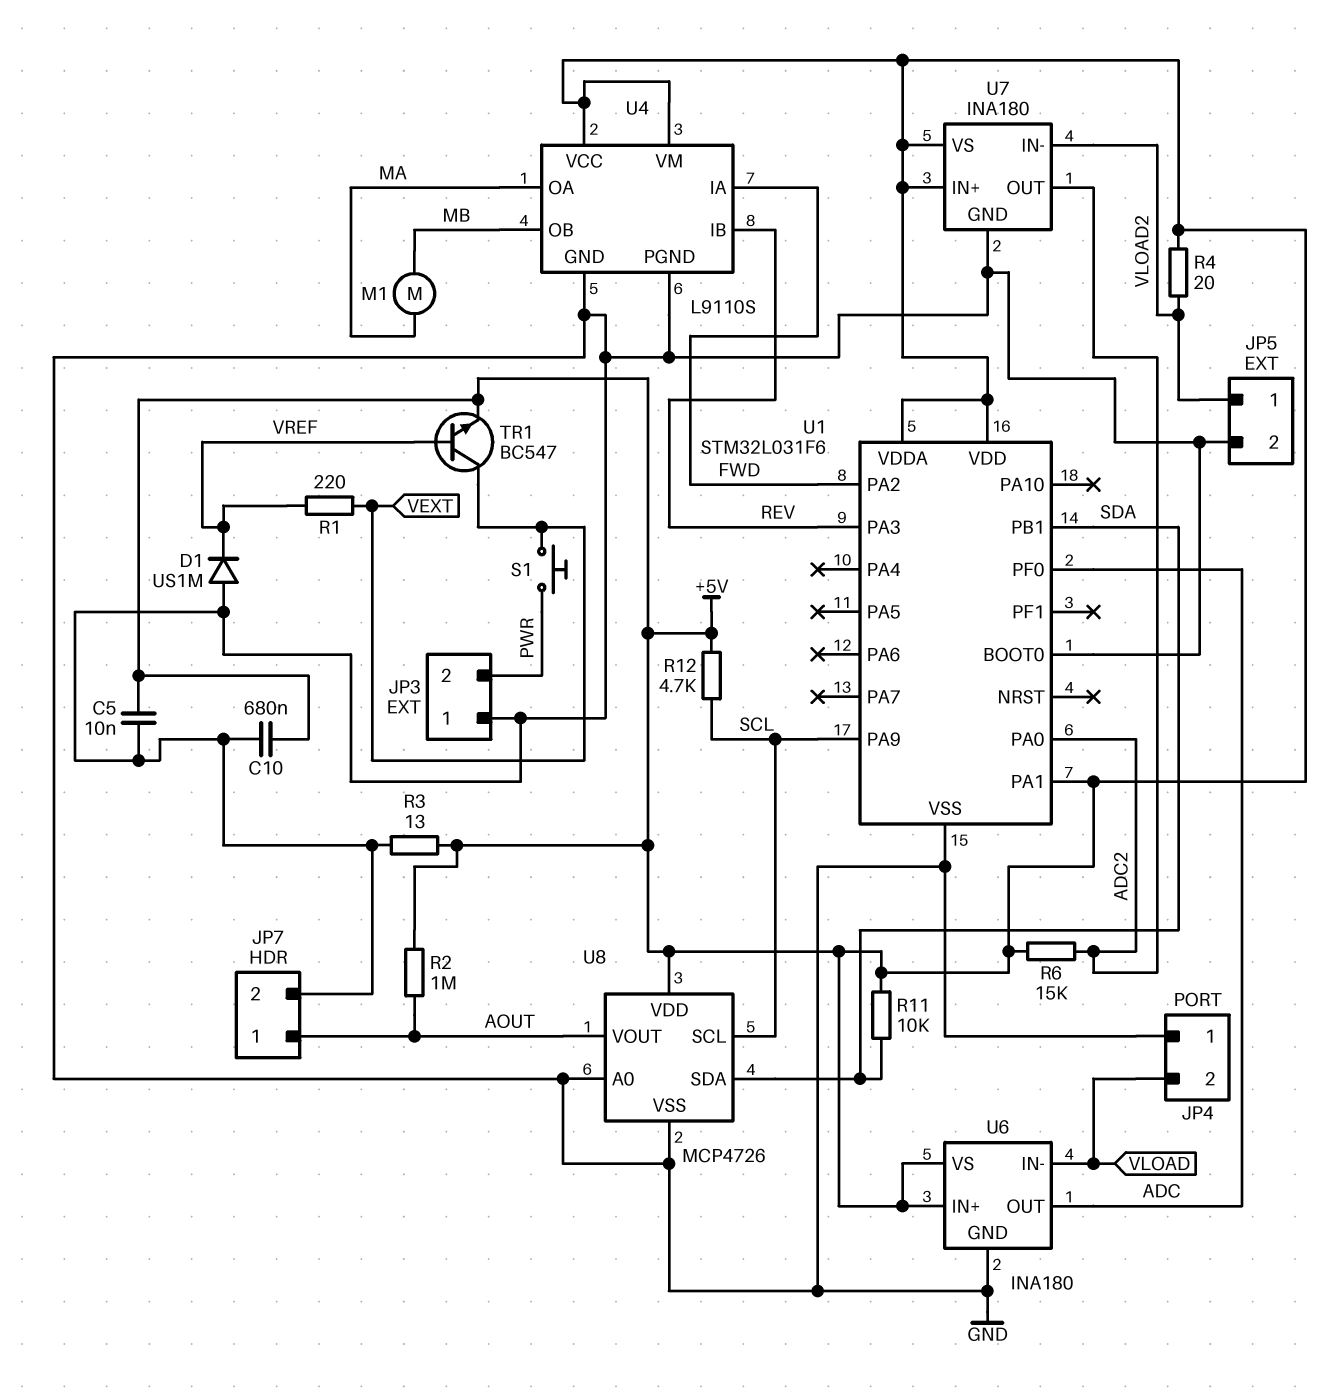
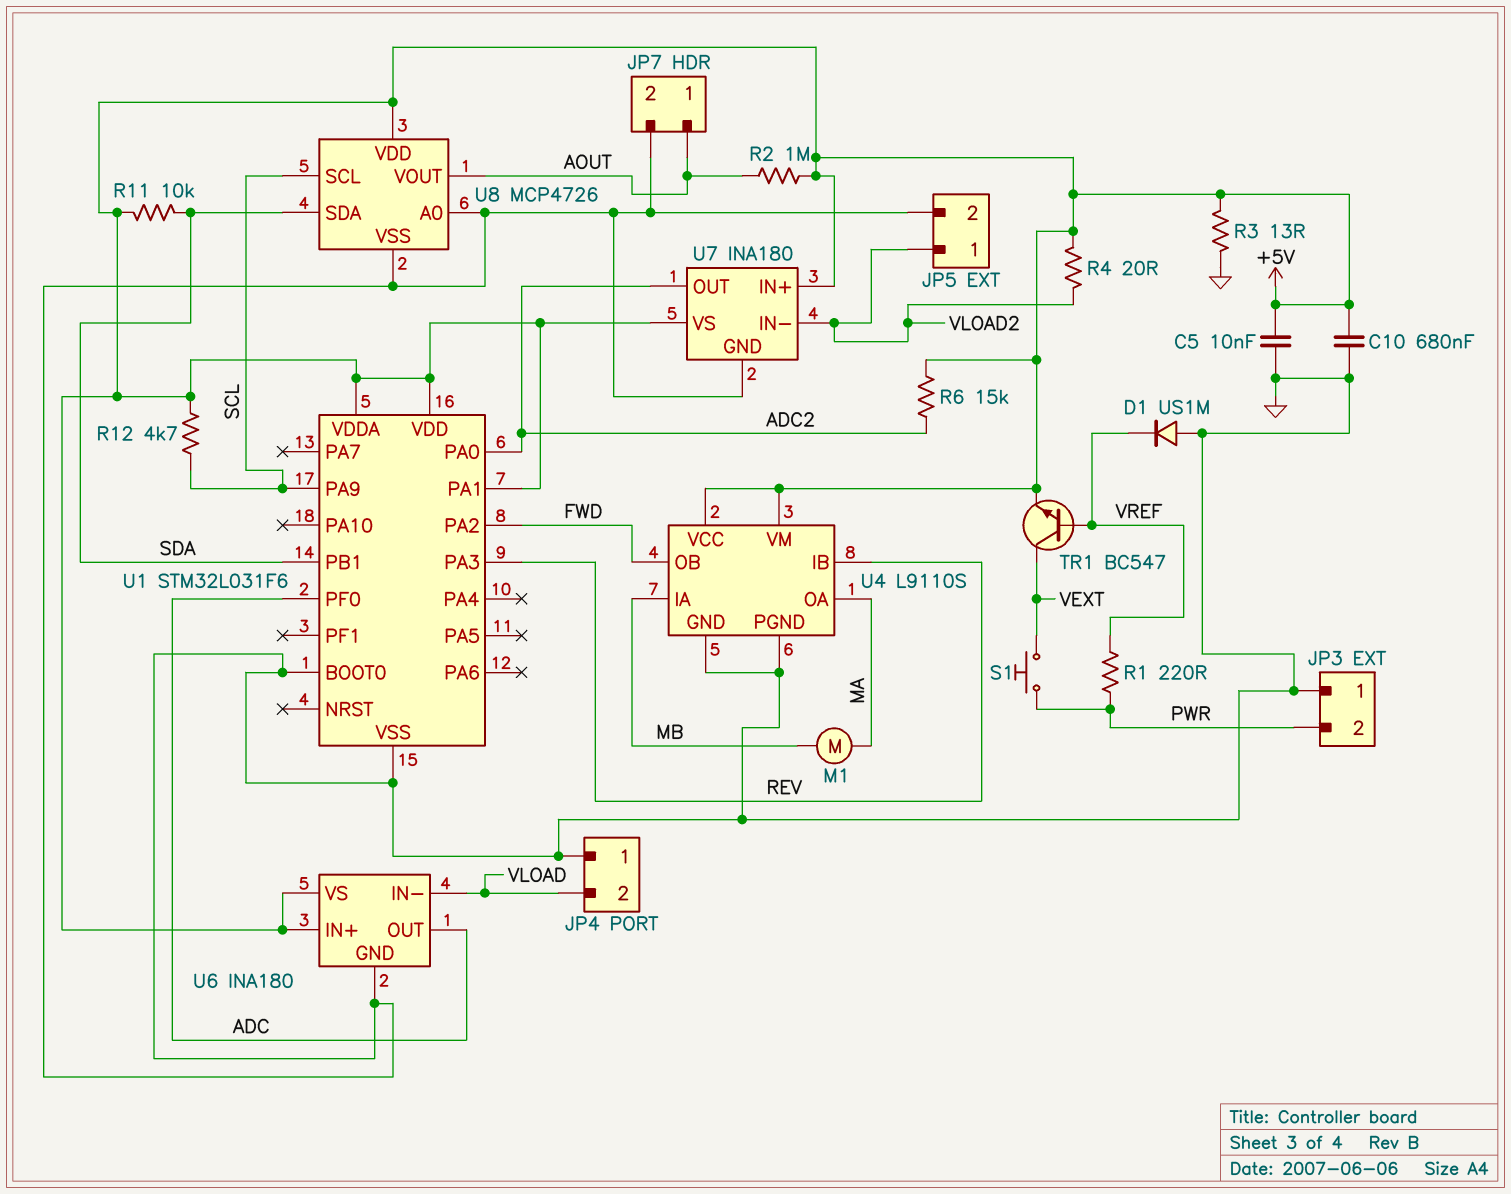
R1: 220 (VEXT, VREF) -> 220 (PWR, VREF)
U4 pin IA: FWD -> MB
U4 pin OB: MB -> FWD

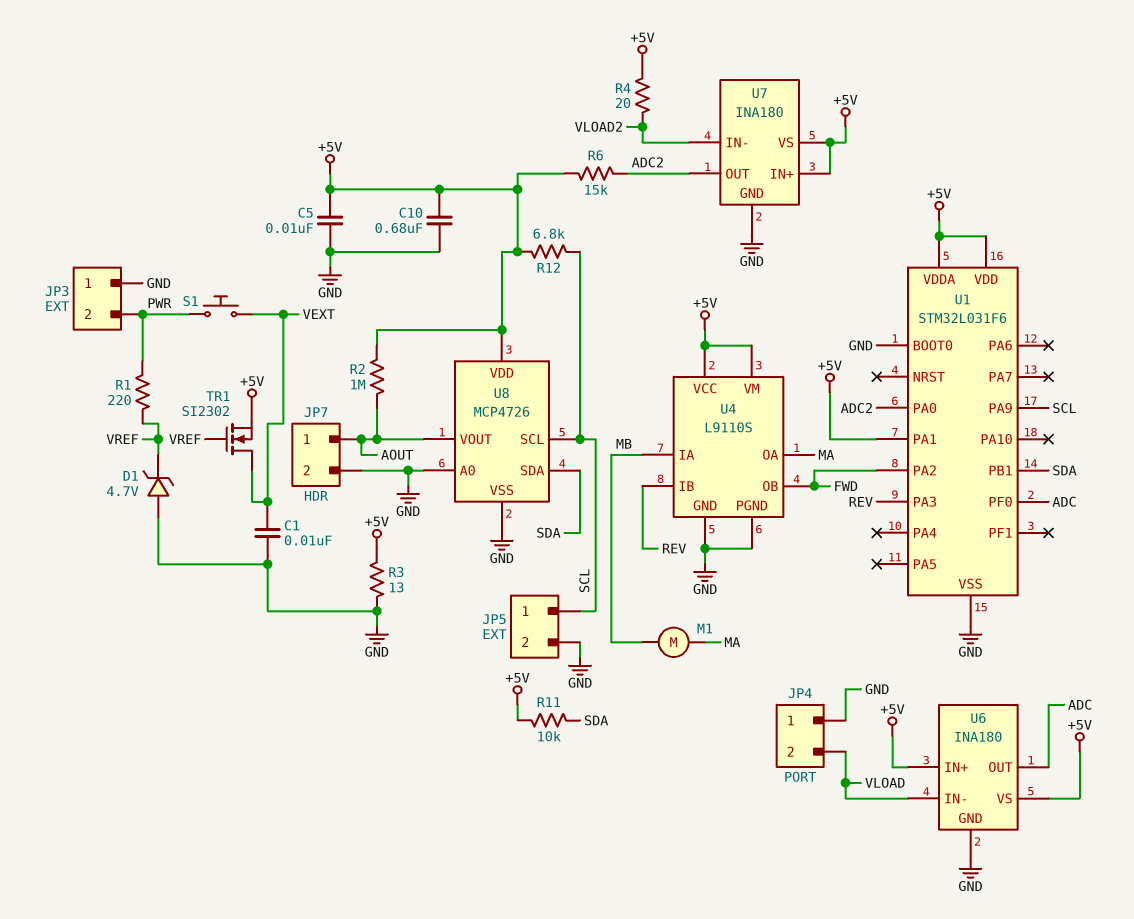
C1: none -> 10nF (GND, VEXT)
D1: diode US1M (A GND, K VREF) -> zener 4.7V (A GND, K VREF)
JP5 pin 1: VLOAD2 -> SCL
R12: 4.7k (+5V, SCL) -> 6.8k (+5V, SCL)
TR1: NPN BC547 (B VREF, C VEXT, E +5V) -> NMOS SI2302 (G VREF, D VEXT, S +5V)

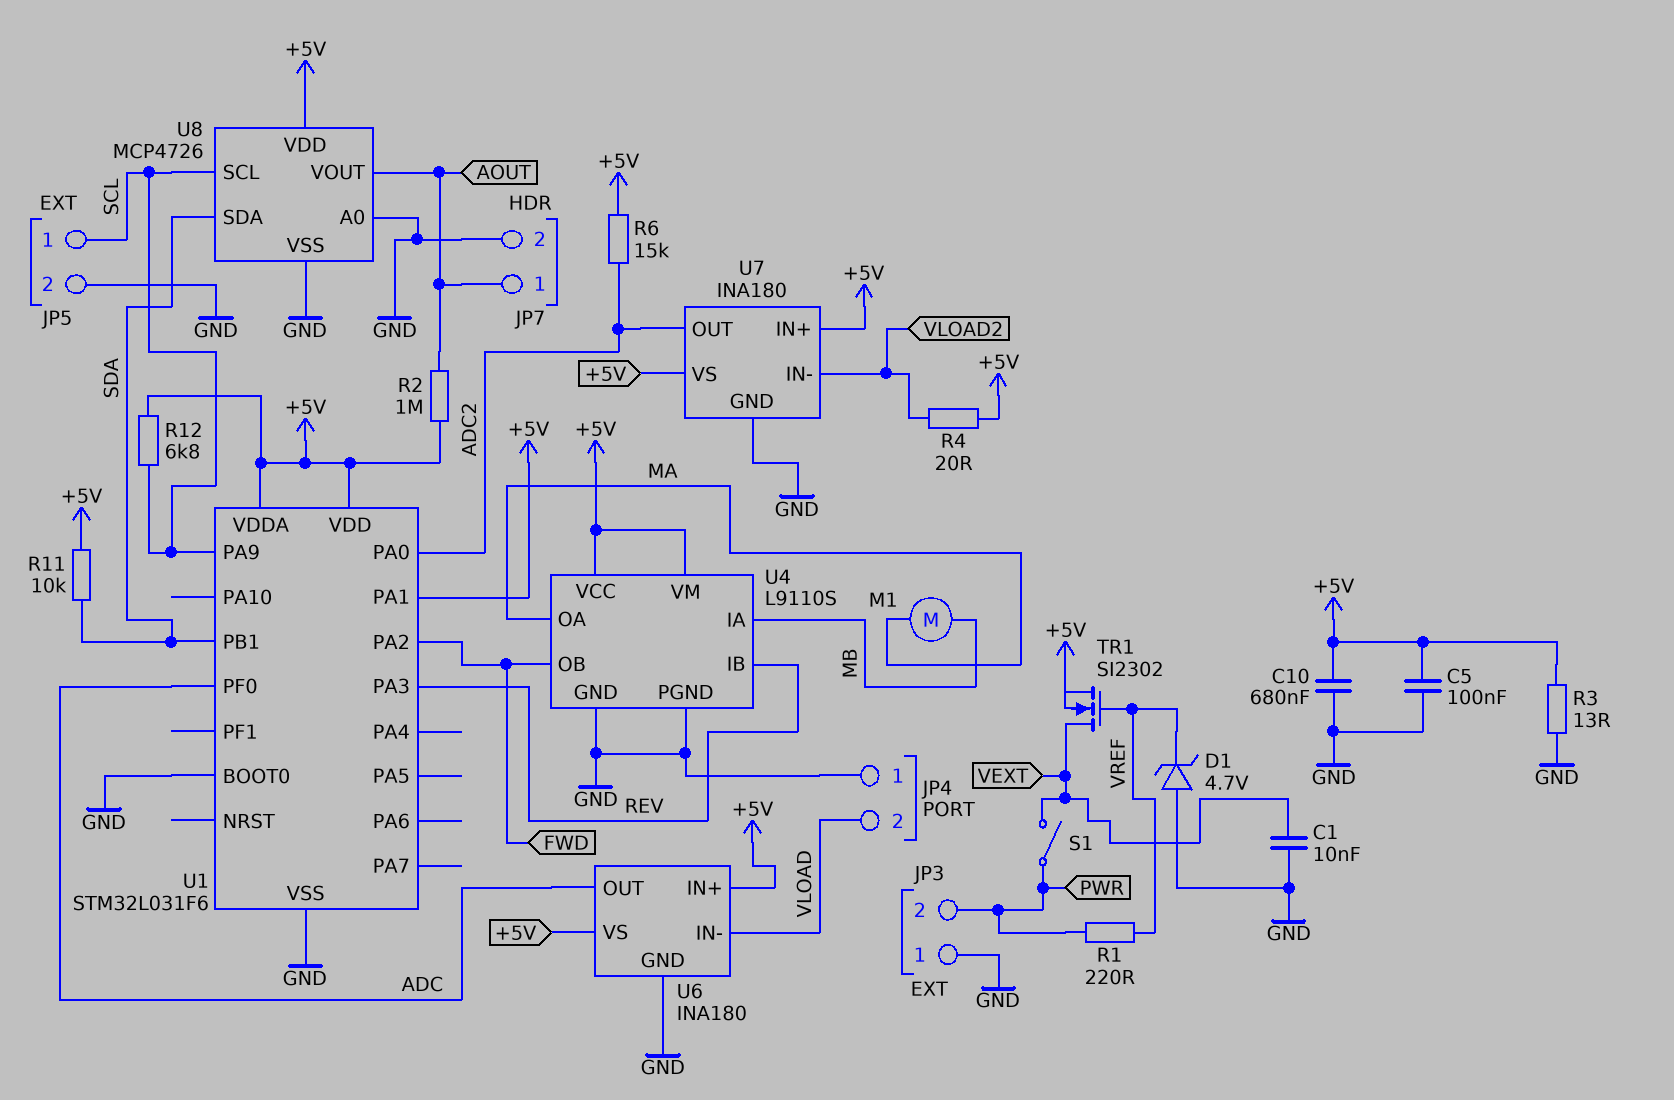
C5: 10nF (+5V, GND) -> 100nF (+5V, GND)
S1: button (PWR, VEXT) -> switch (PWR, VEXT)

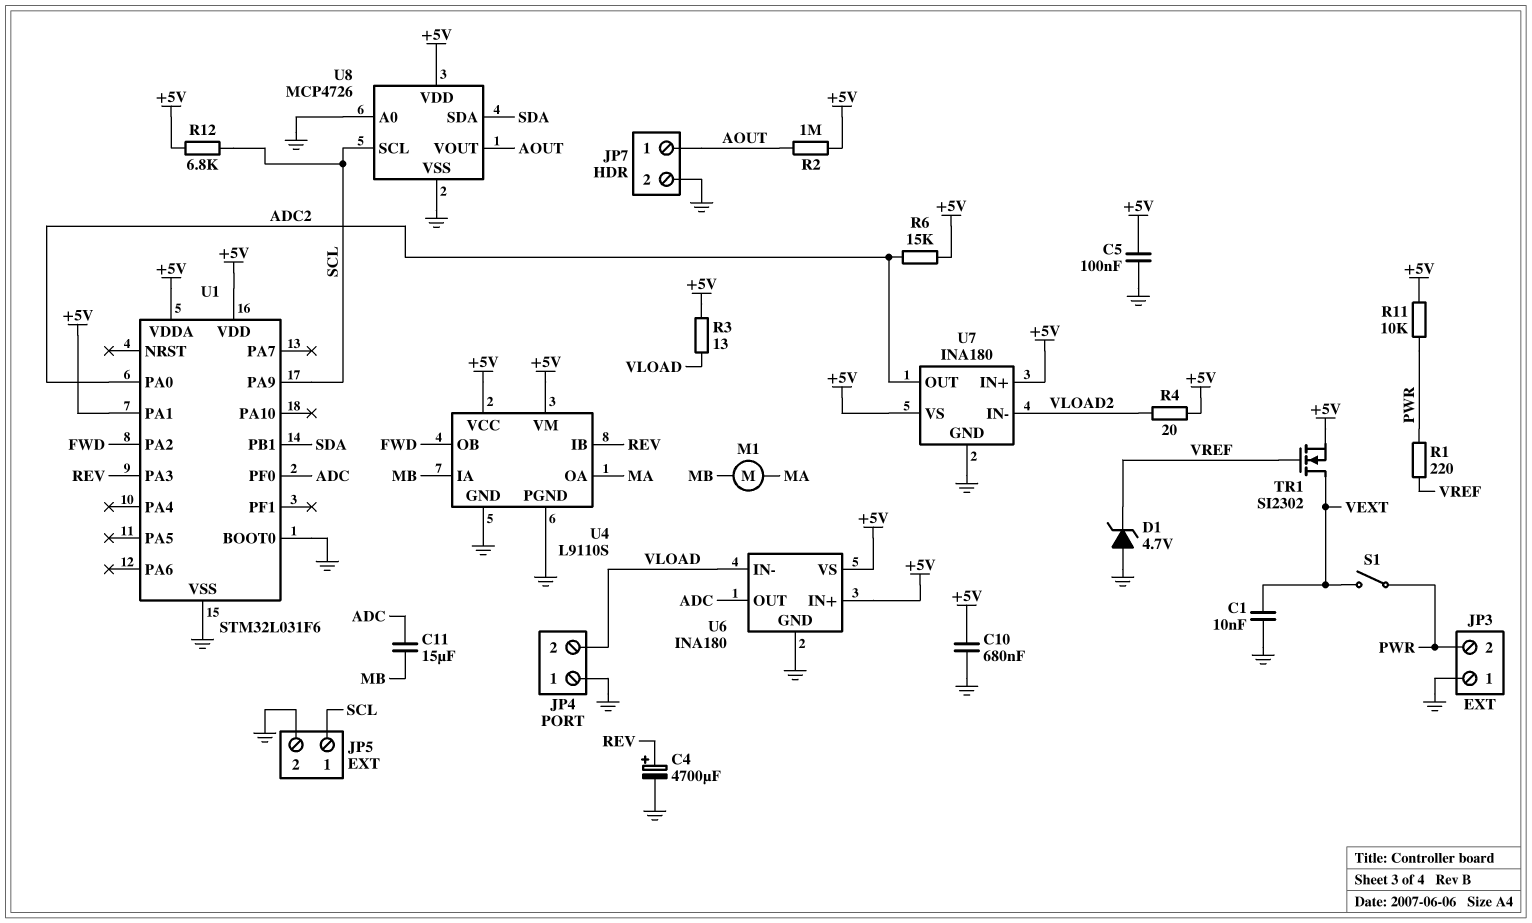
C4: none -> 4700uF (plus REV, minus GND)
C11: none -> 15uF (ADC, MB)
R3: 13 (+5V, GND) -> 13 (+5V, VLOAD)
R11: 10k (+5V, SDA) -> 10k (+5V, PWR)

